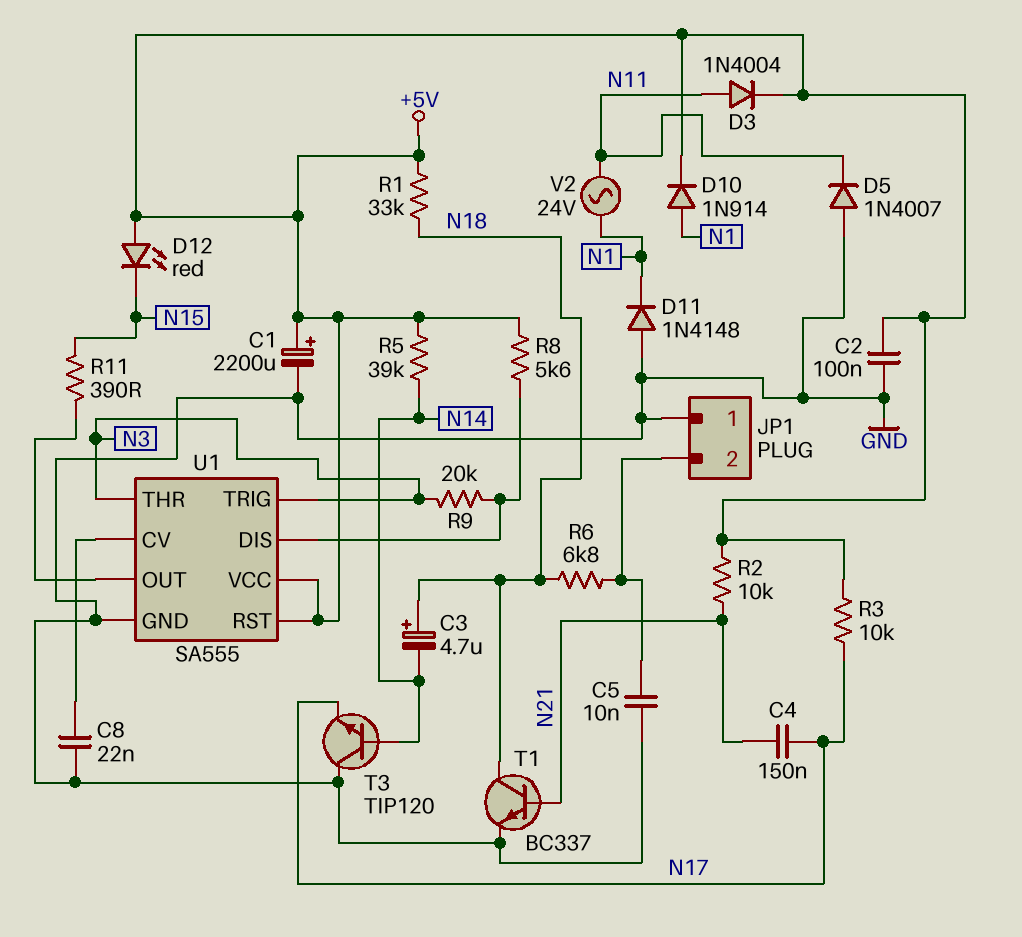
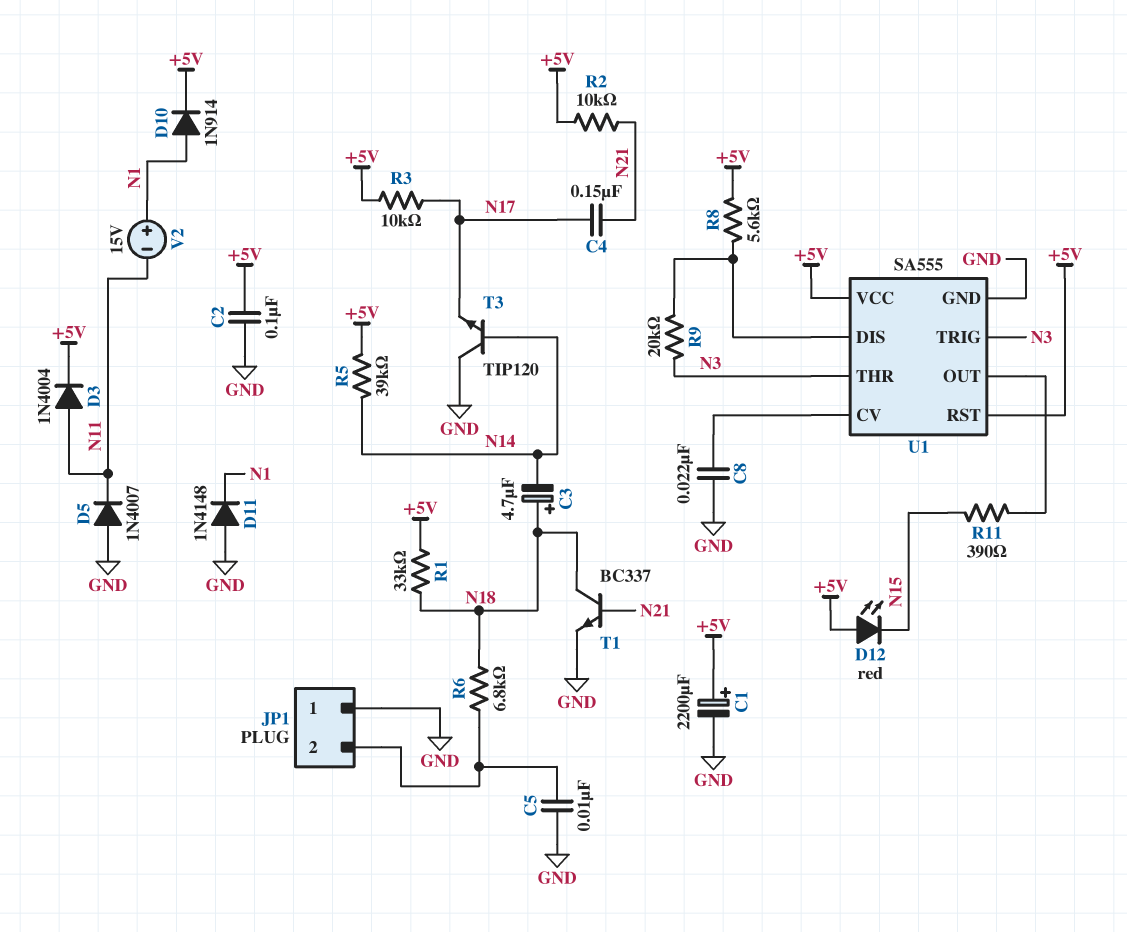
V2: AC 24V (N1, N11) -> 15V (plus N1, minus N11)

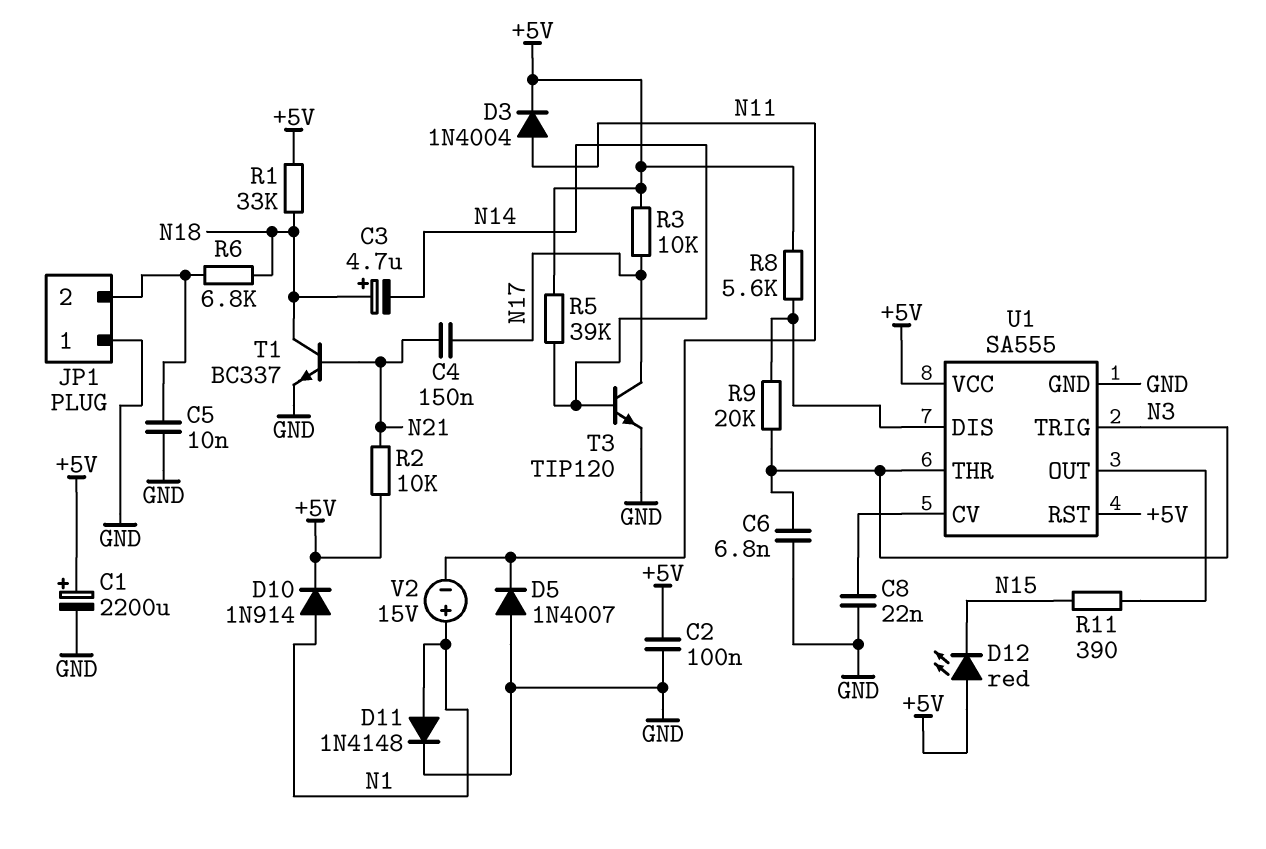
C6: none -> 6.8nF (GND, N3)
D11: diode 1N4148 (A GND, K N1) -> diode 1N4148 (A N1, K GND)
T3: NPN TIP120 (B N14, C GND, E N17) -> NPN TIP120 (B N14, C N17, E GND)

